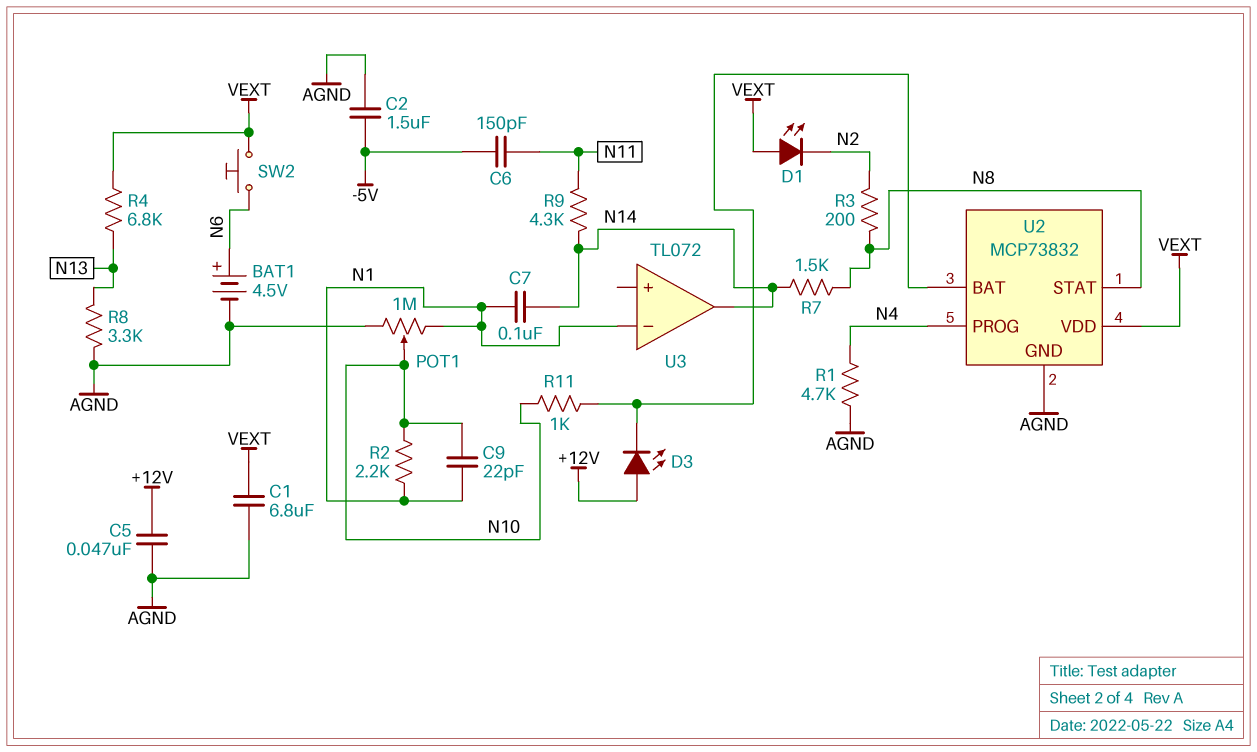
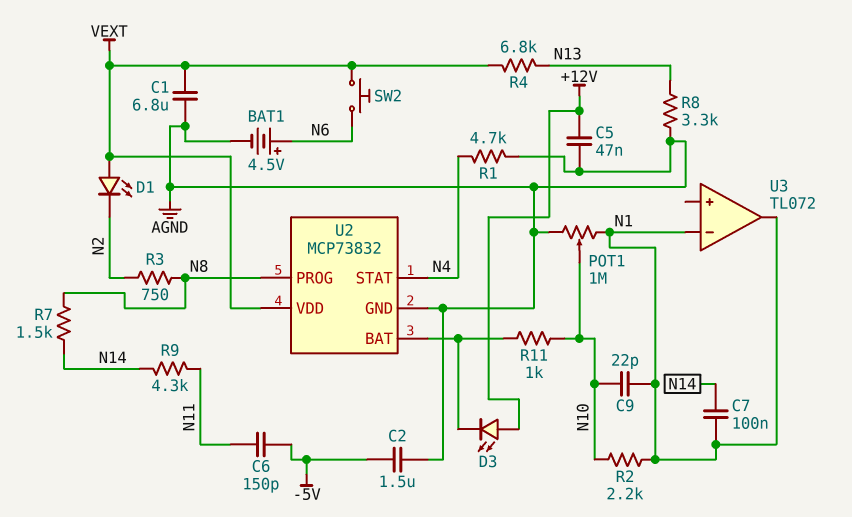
R3: 200 (N2, N8) -> 750 (N2, N8)
U2 pin PROG: N4 -> N8
U2 pin STAT: N8 -> N4
U3 pin out: N14 -> N1

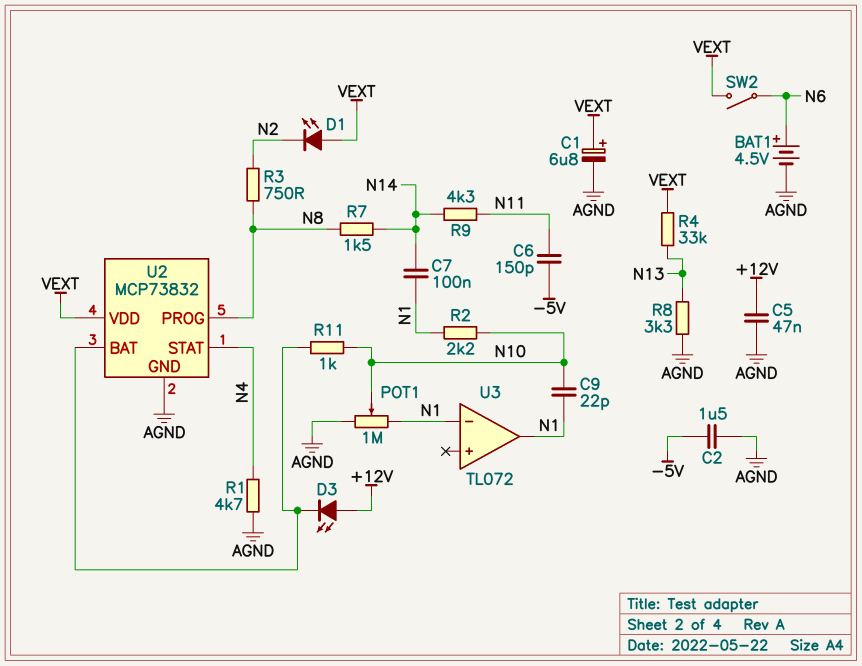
C1: 6.8uF (AGND, VEXT) -> 6.8uF (plus VEXT, minus AGND)
R4: 6.8k (N13, VEXT) -> 33k (N13, VEXT)
SW2: button (N6, VEXT) -> switch (N6, VEXT)

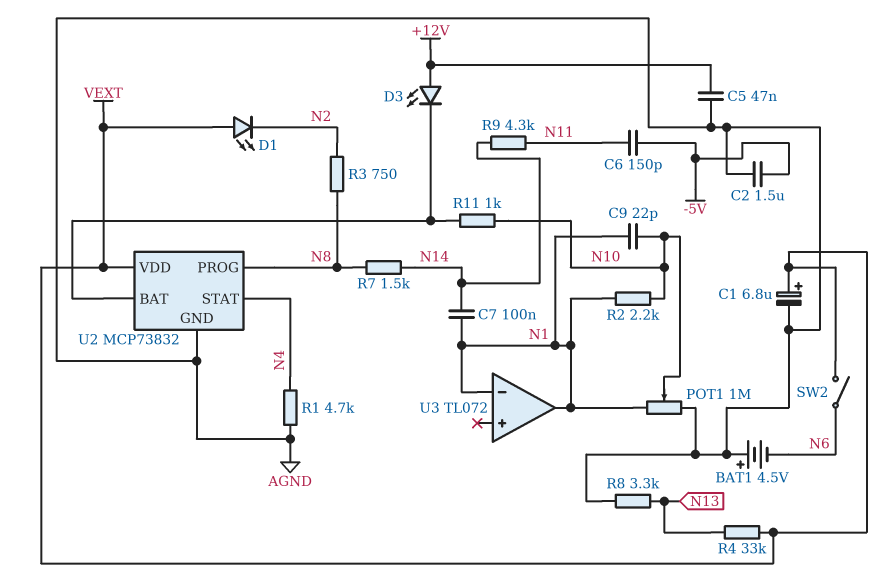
BAT1: 4.5V (plus N6, minus AGND) -> 4.5V (plus AGND, minus N6)

